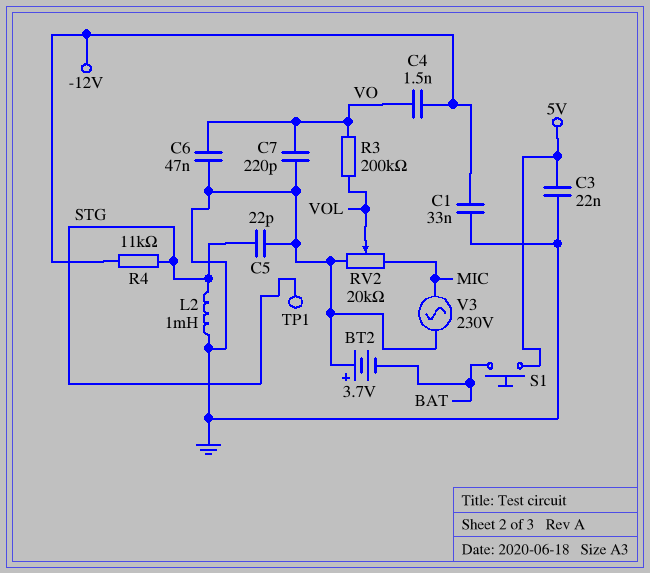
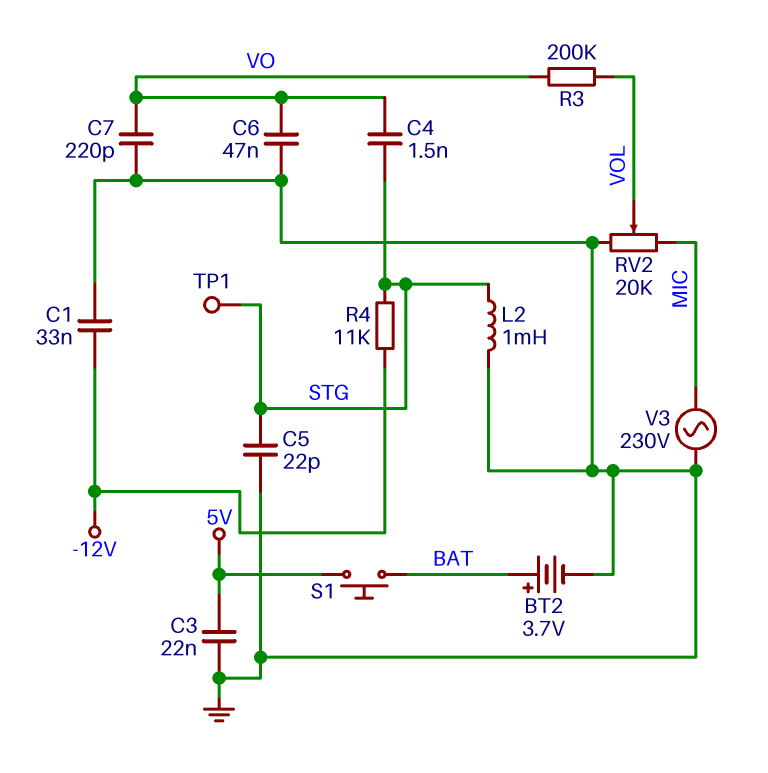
BT2: 3.7V (plus GND, minus BAT) -> 3.7V (plus BAT, minus GND)
C4: 1.5nF (-12V, VO) -> 1.5nF (STG, VO)

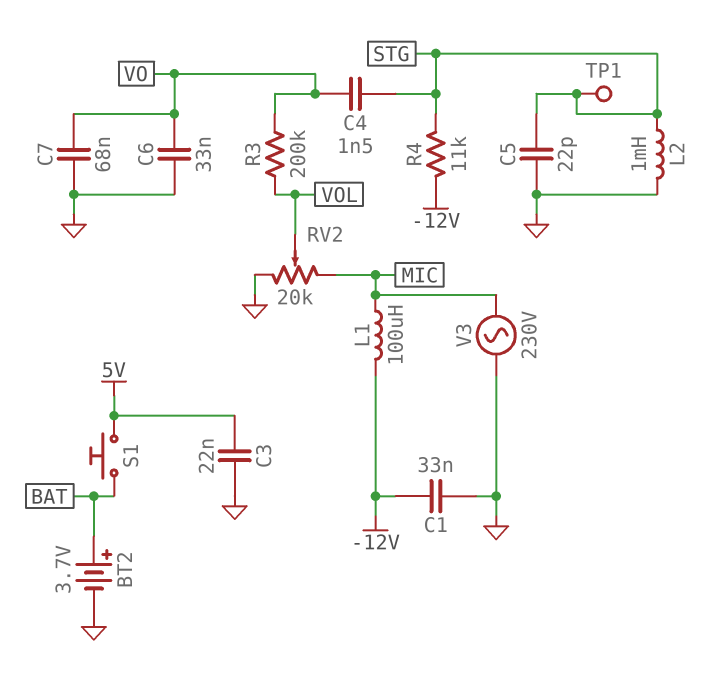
C6: 47nF (GND, VO) -> 33nF (GND, VO)
C7: 220pF (GND, VO) -> 68nF (GND, VO)
L1: none -> 100uH (-12V, MIC)

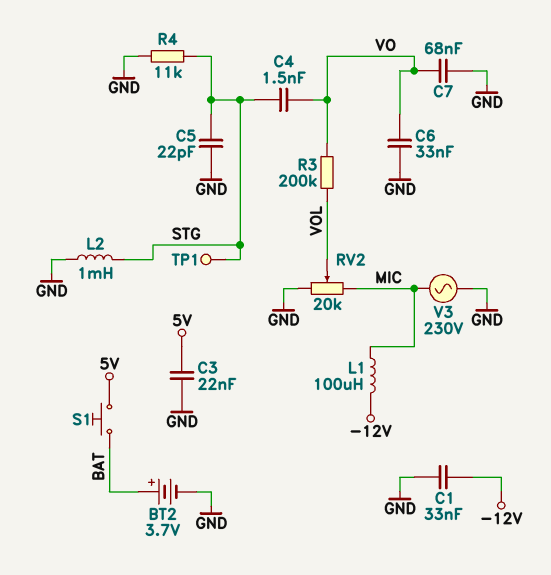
R4: 11k (-12V, STG) -> 11k (GND, STG)

